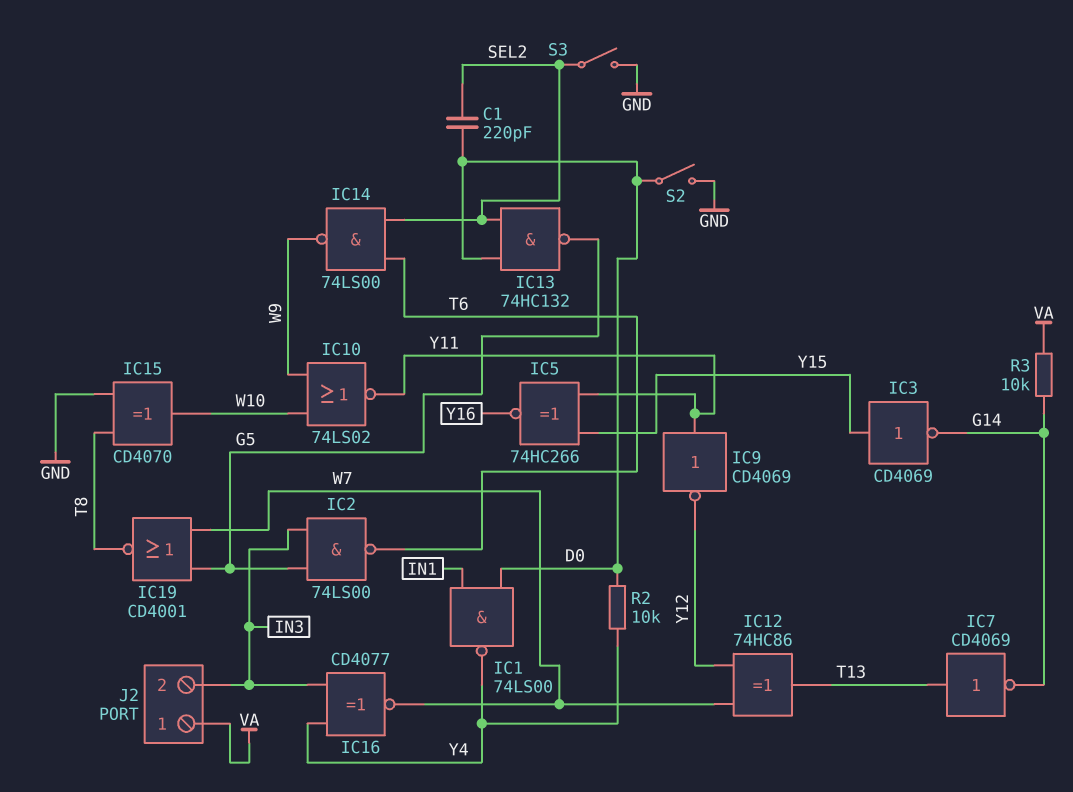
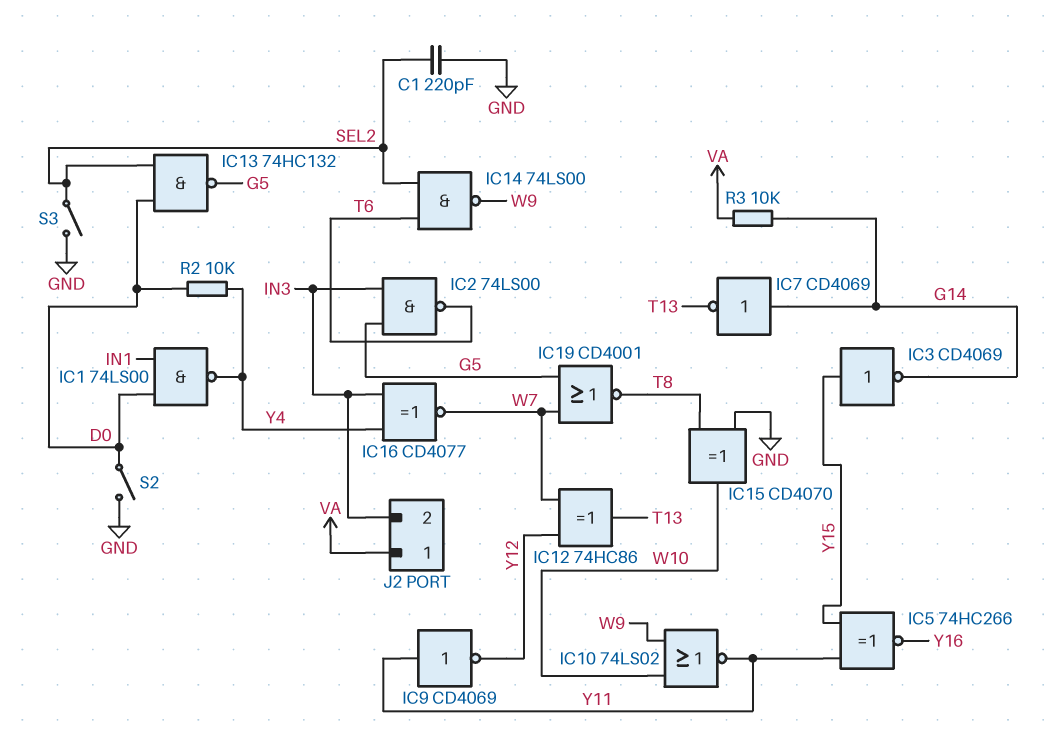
C1: 220pF (D0, SEL2) -> 220pF (GND, SEL2)
IC7: NOT CD4069 (in T13, out G14) -> NOT CD4069 (in G14, out T13)

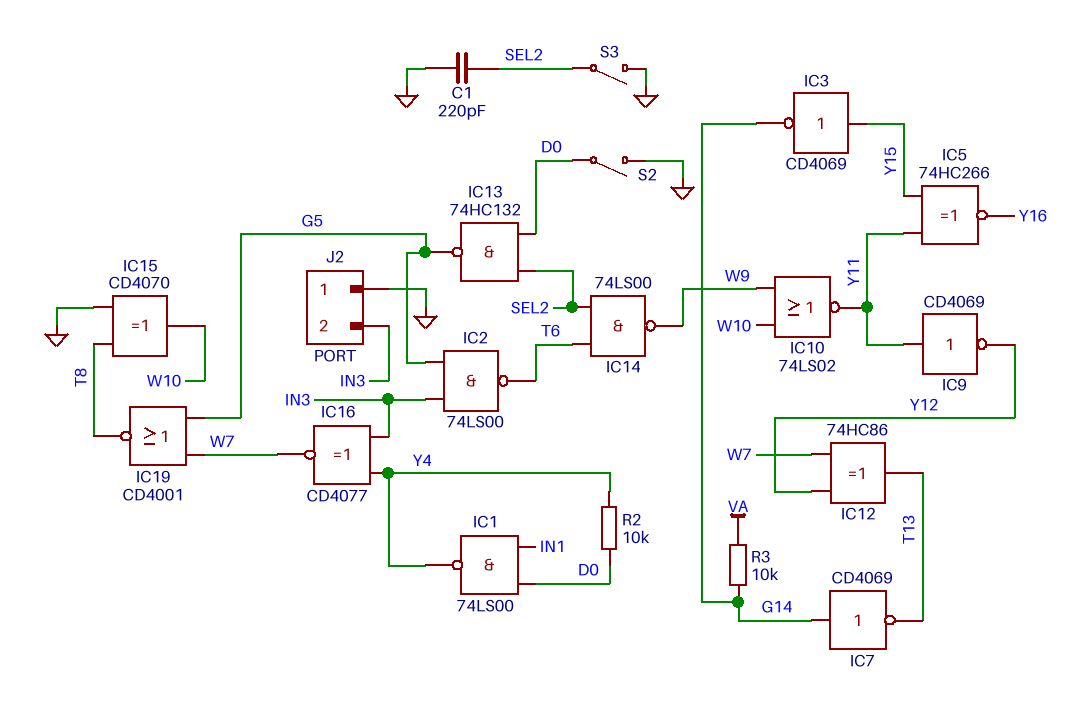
J2 pin 1: VA -> GND

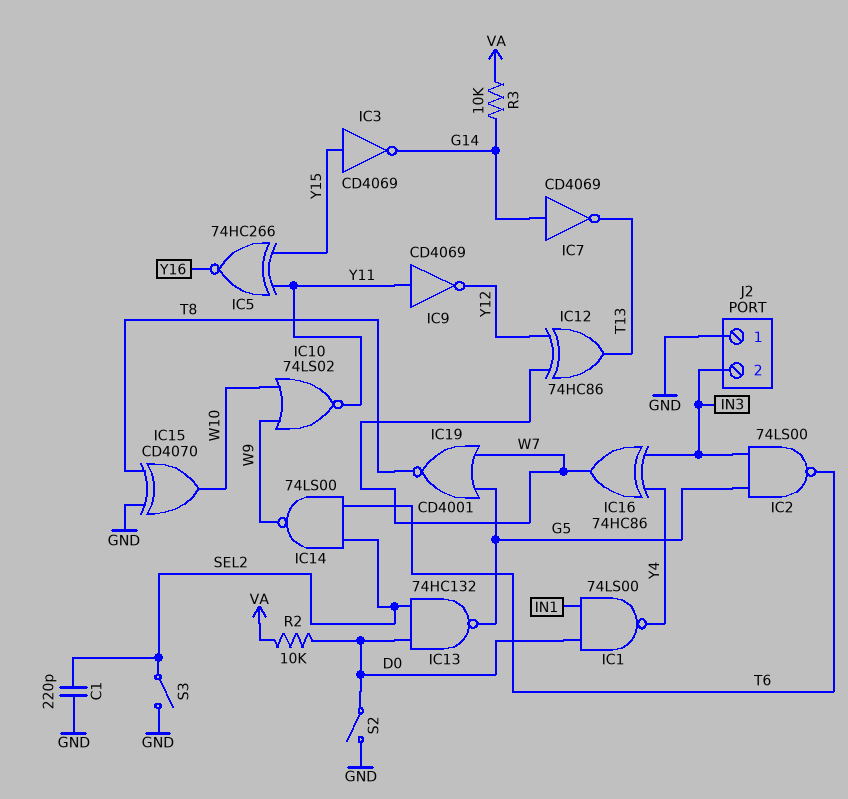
IC16: XNOR CD4077 (in IN3, in Y4, out W7) -> XOR 74HC86 (in IN3, in Y4, out W7)
R2: 10k (D0, Y4) -> 10k (D0, VA)

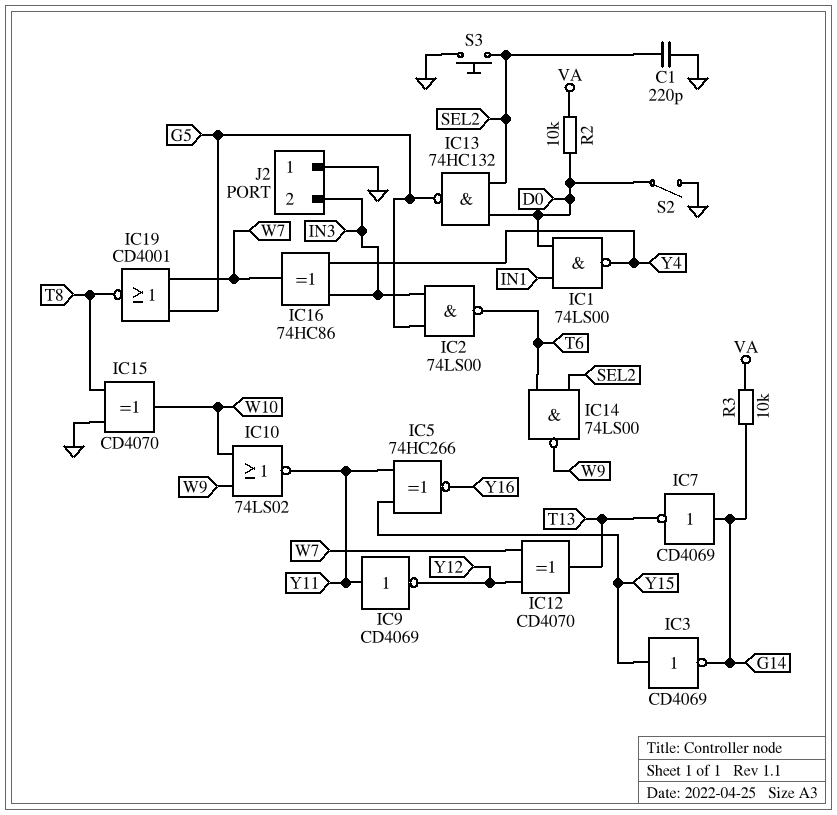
IC12: XOR 74HC86 (in W7, in Y12, out T13) -> XOR CD4070 (in W7, in Y12, out T13)
S3: switch (GND, SEL2) -> button (GND, SEL2)

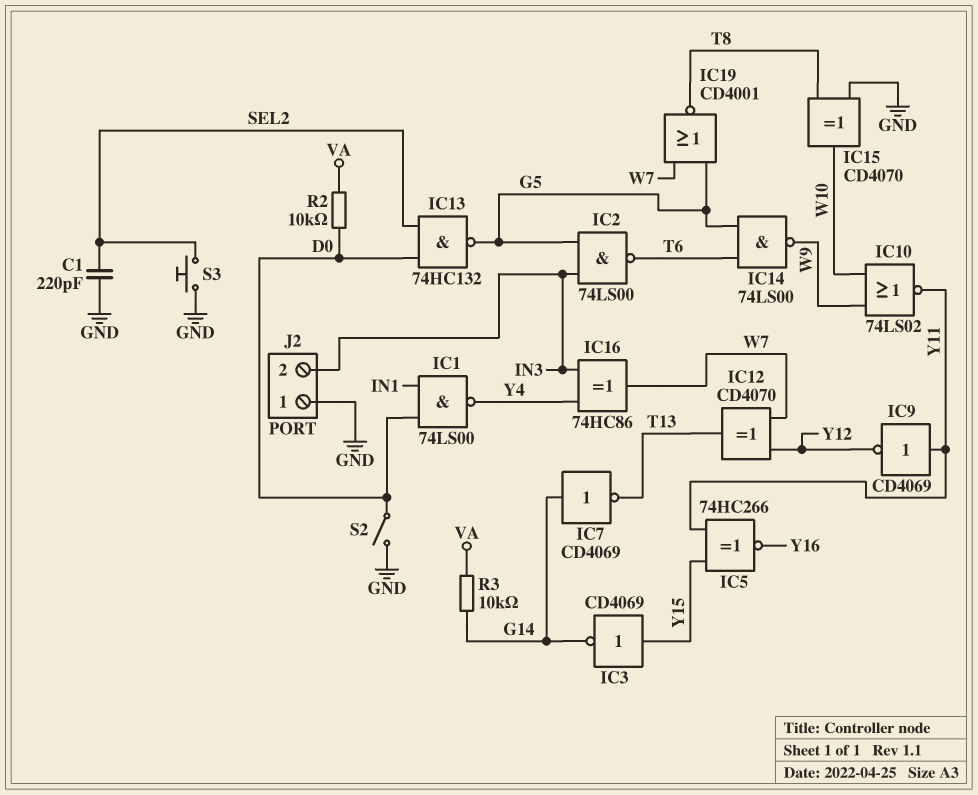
IC14: NAND 74LS00 (in SEL2, in T6, out W9) -> NAND 74LS00 (in G5, in T6, out W9)

